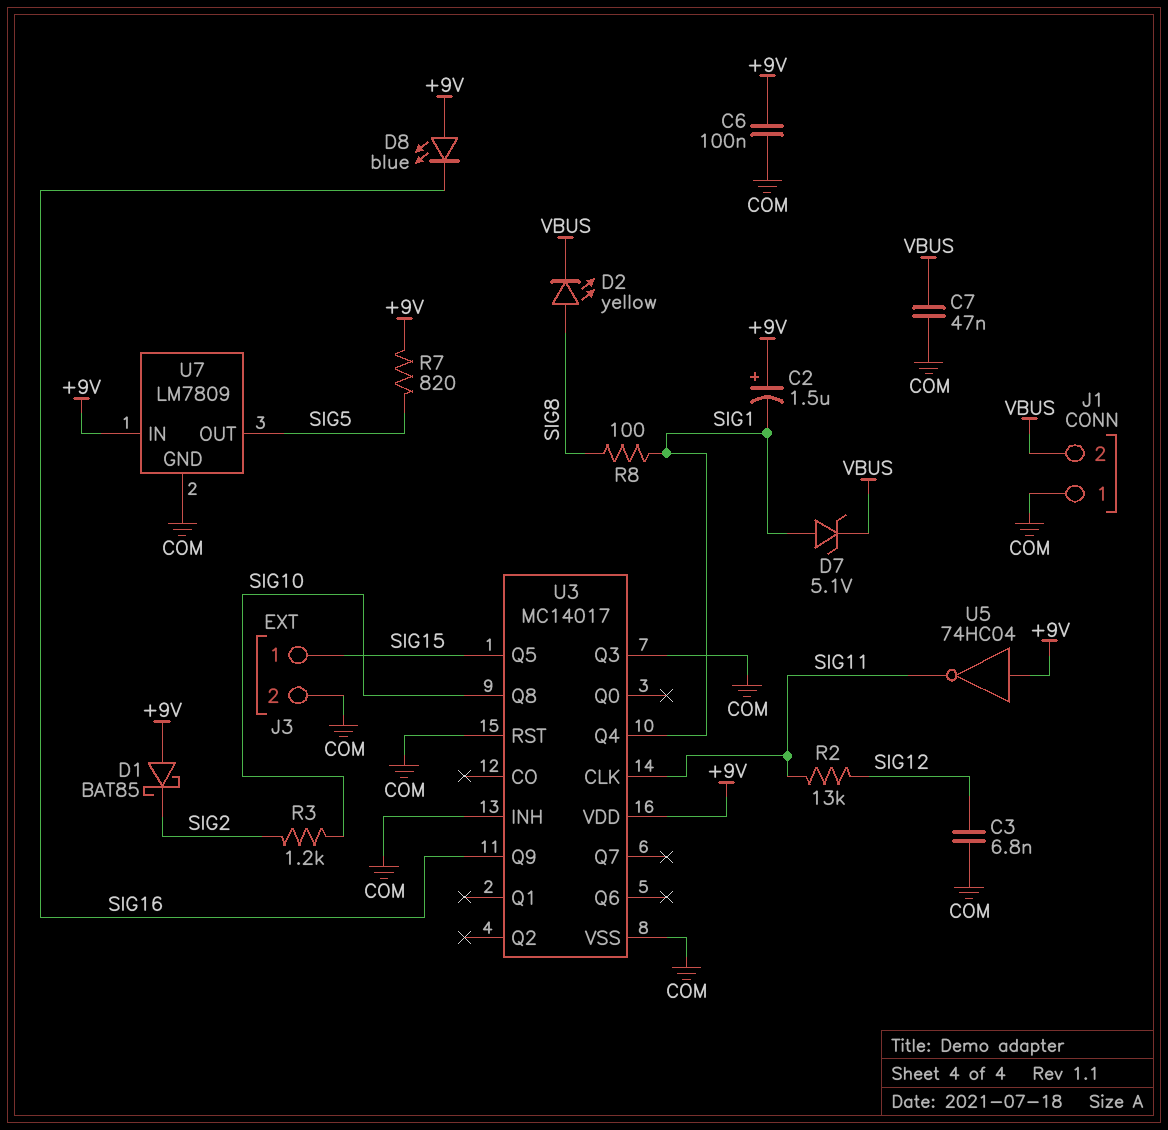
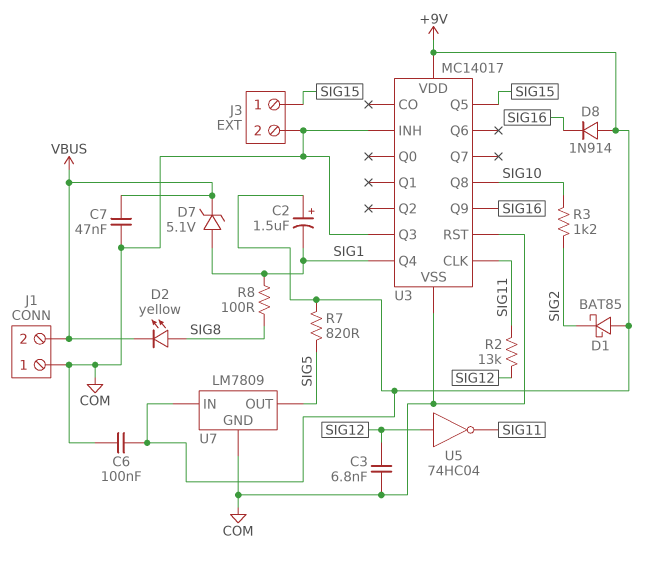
D8: LED blue (A +9V, K SIG16) -> diode 1N914 (A +9V, K SIG16)
U5: NOT 74HC04 (in +9V, out SIG11) -> NOT 74HC04 (in SIG12, out SIG11)

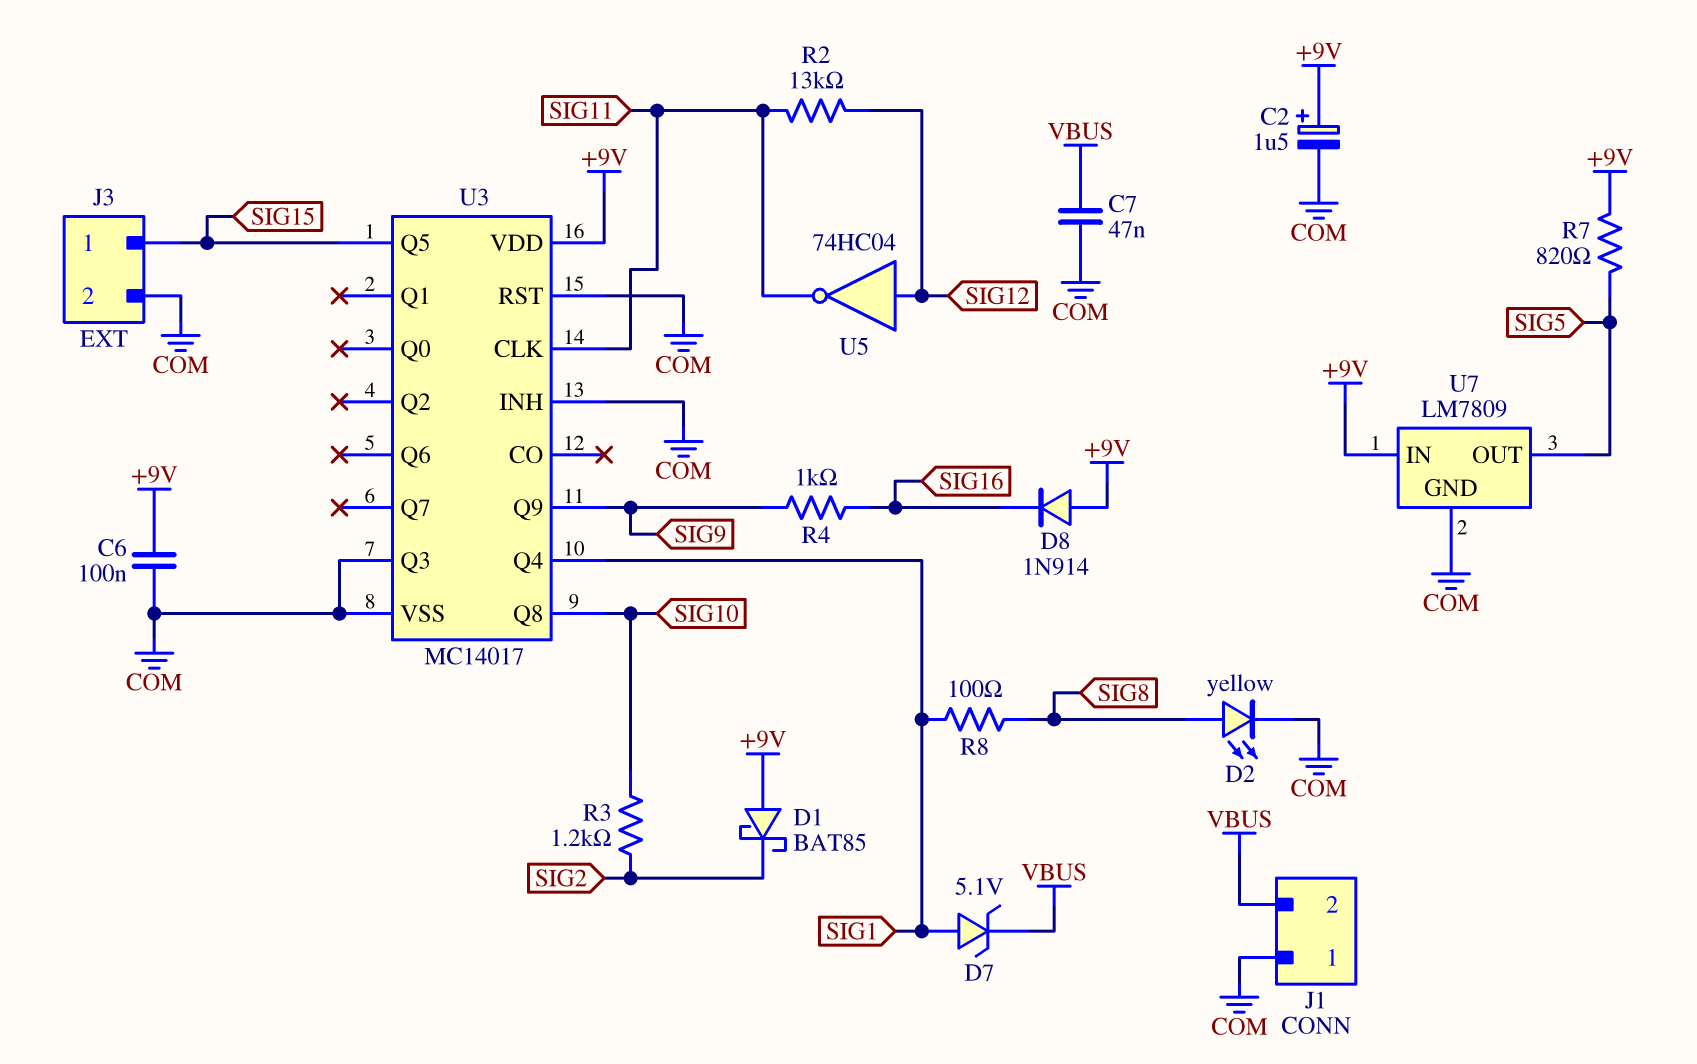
C2: 1.5uF (plus +9V, minus SIG1) -> 1.5uF (plus +9V, minus COM)
C3: 6.8nF (COM, SIG12) -> none
D2: LED yellow (A SIG8, K VBUS) -> LED yellow (A SIG8, K COM)
R4: none -> 1k (SIG9, SIG16)
U3 pin Q9: SIG16 -> SIG9

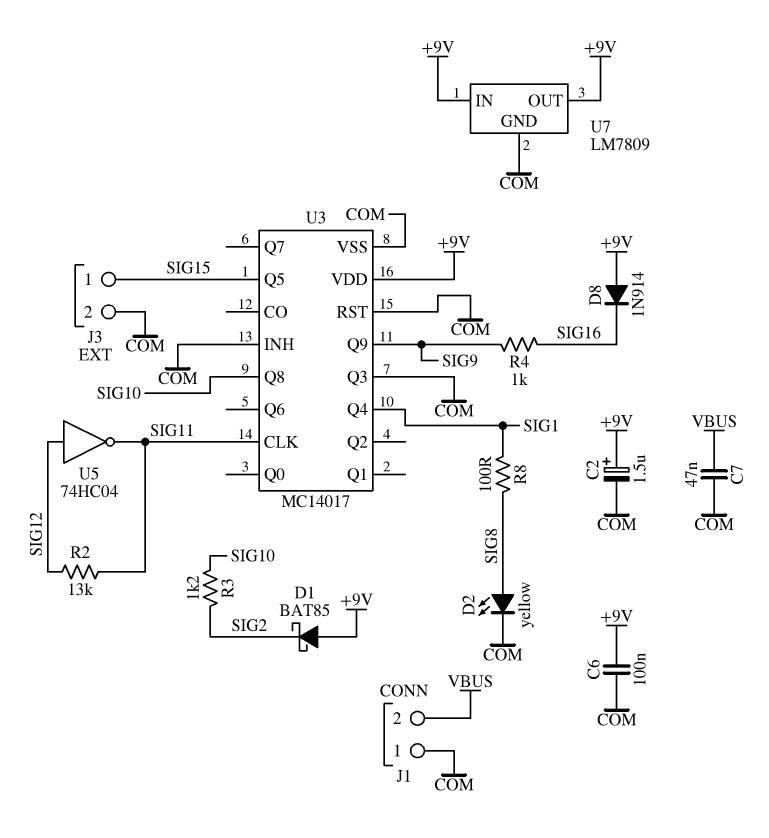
D7: zener 5.1V (A SIG1, K VBUS) -> none
R7: 820 (+9V, SIG5) -> none
U7 pin OUT: SIG5 -> +9V

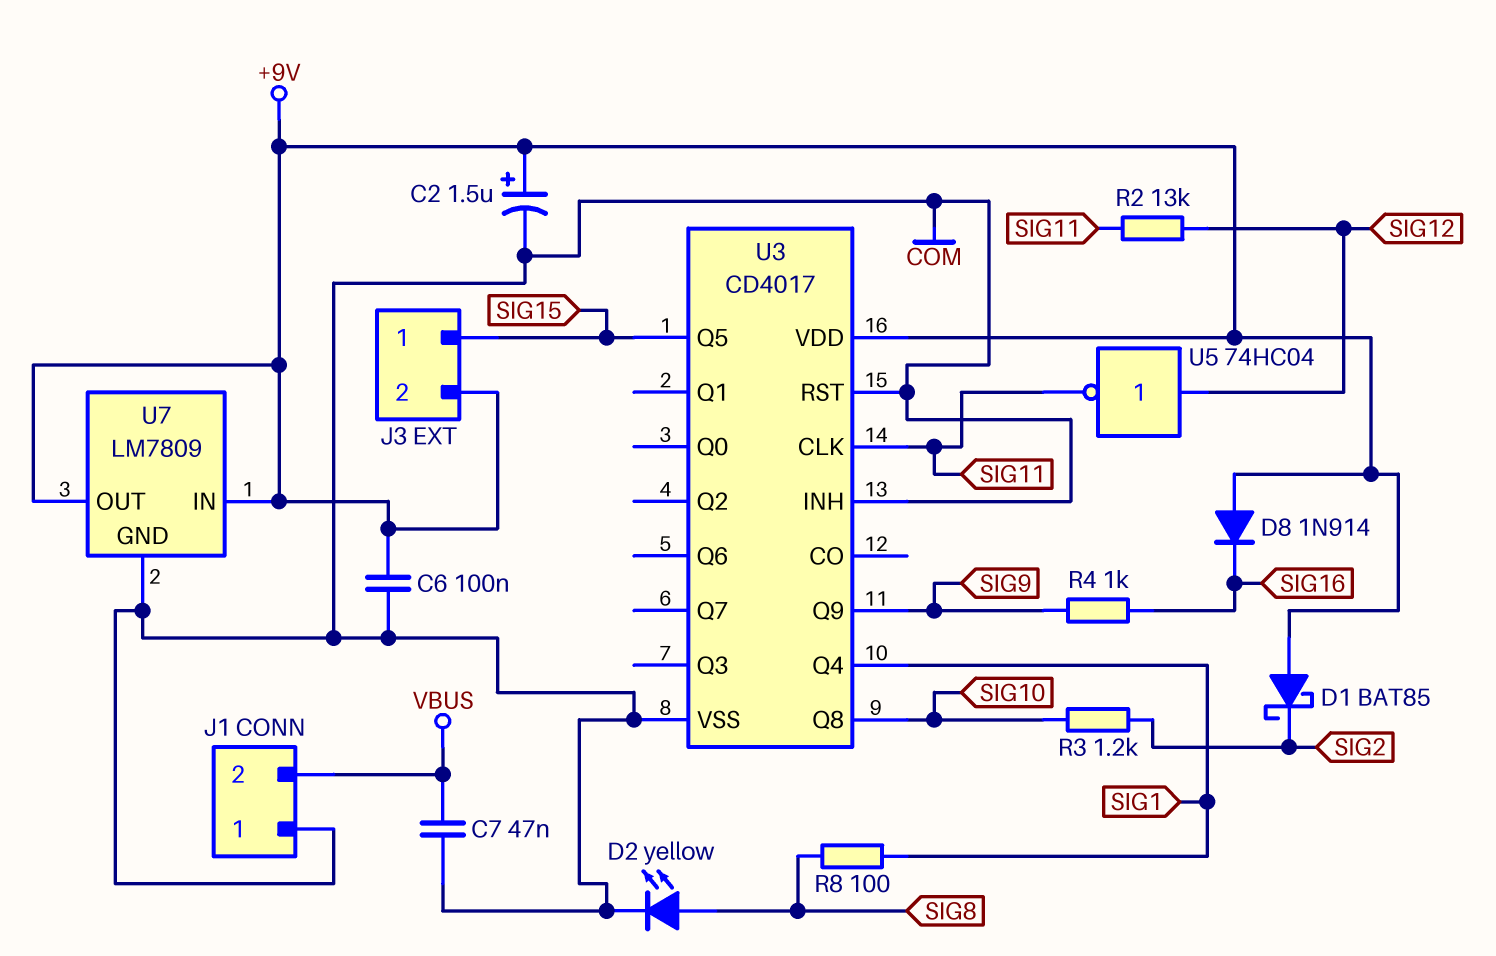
J3 pin 2: COM -> +9V
U3: MC14017 -> CD4017
U3 pin Q3: COM -> none

